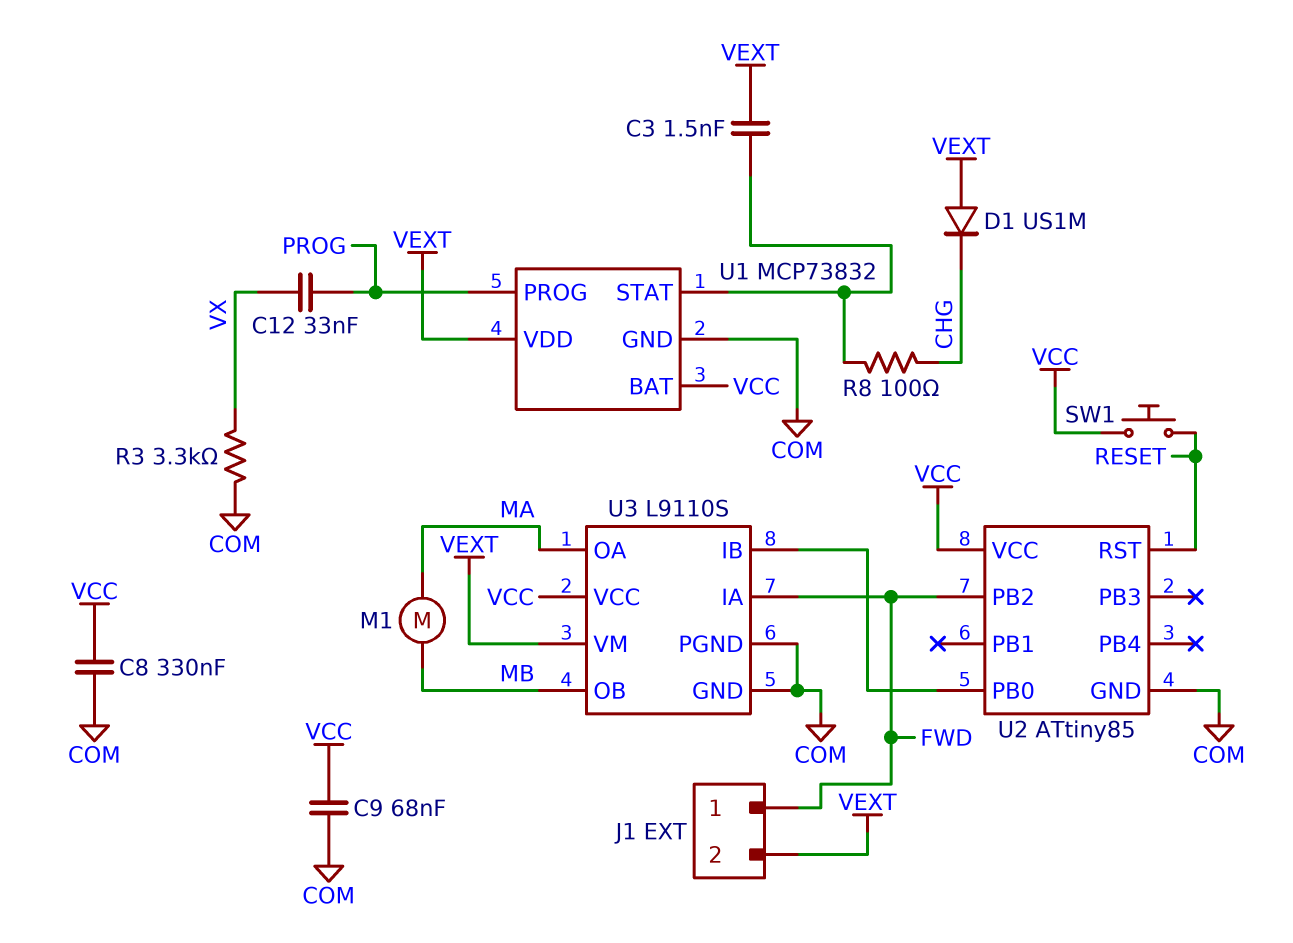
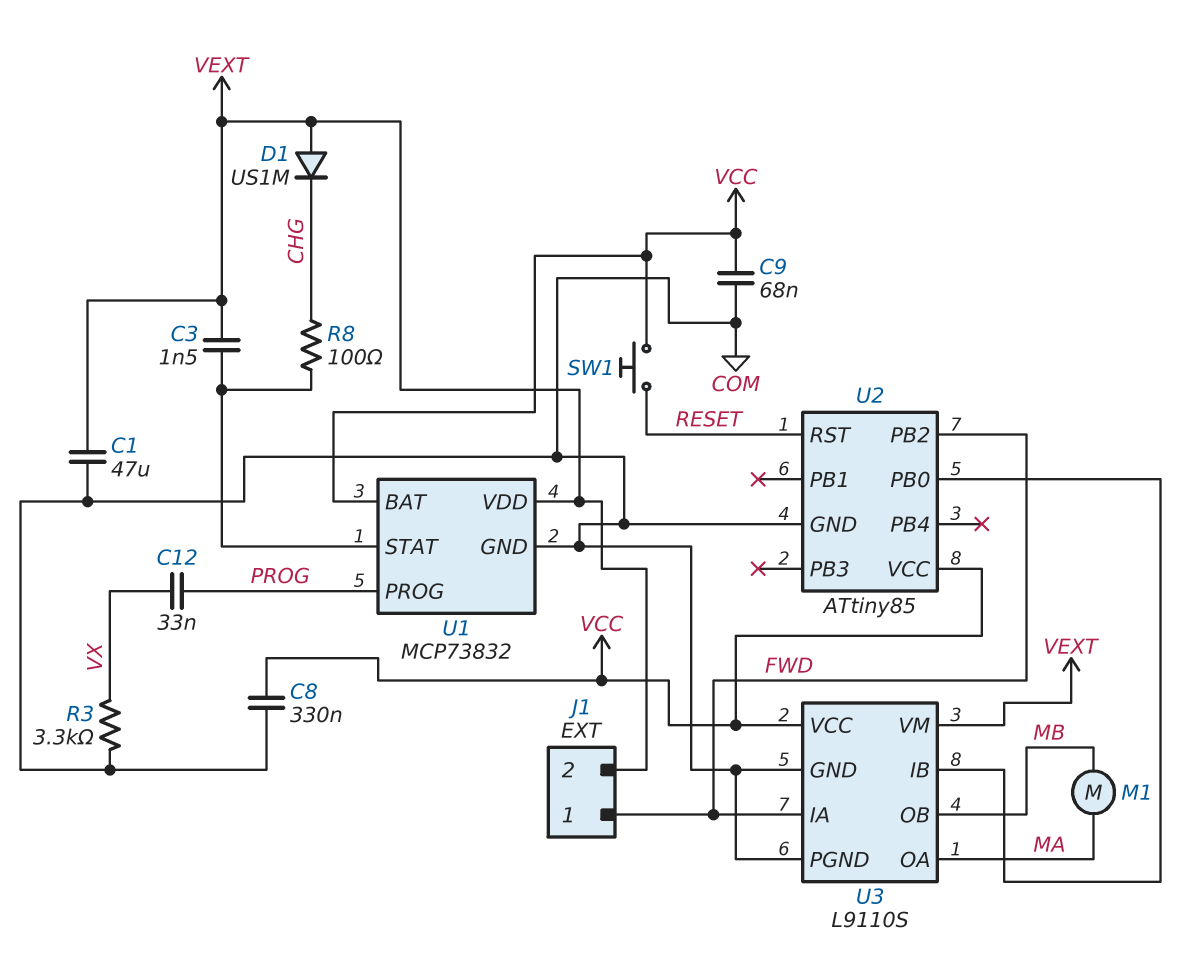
C1: none -> 47uF (COM, VEXT)

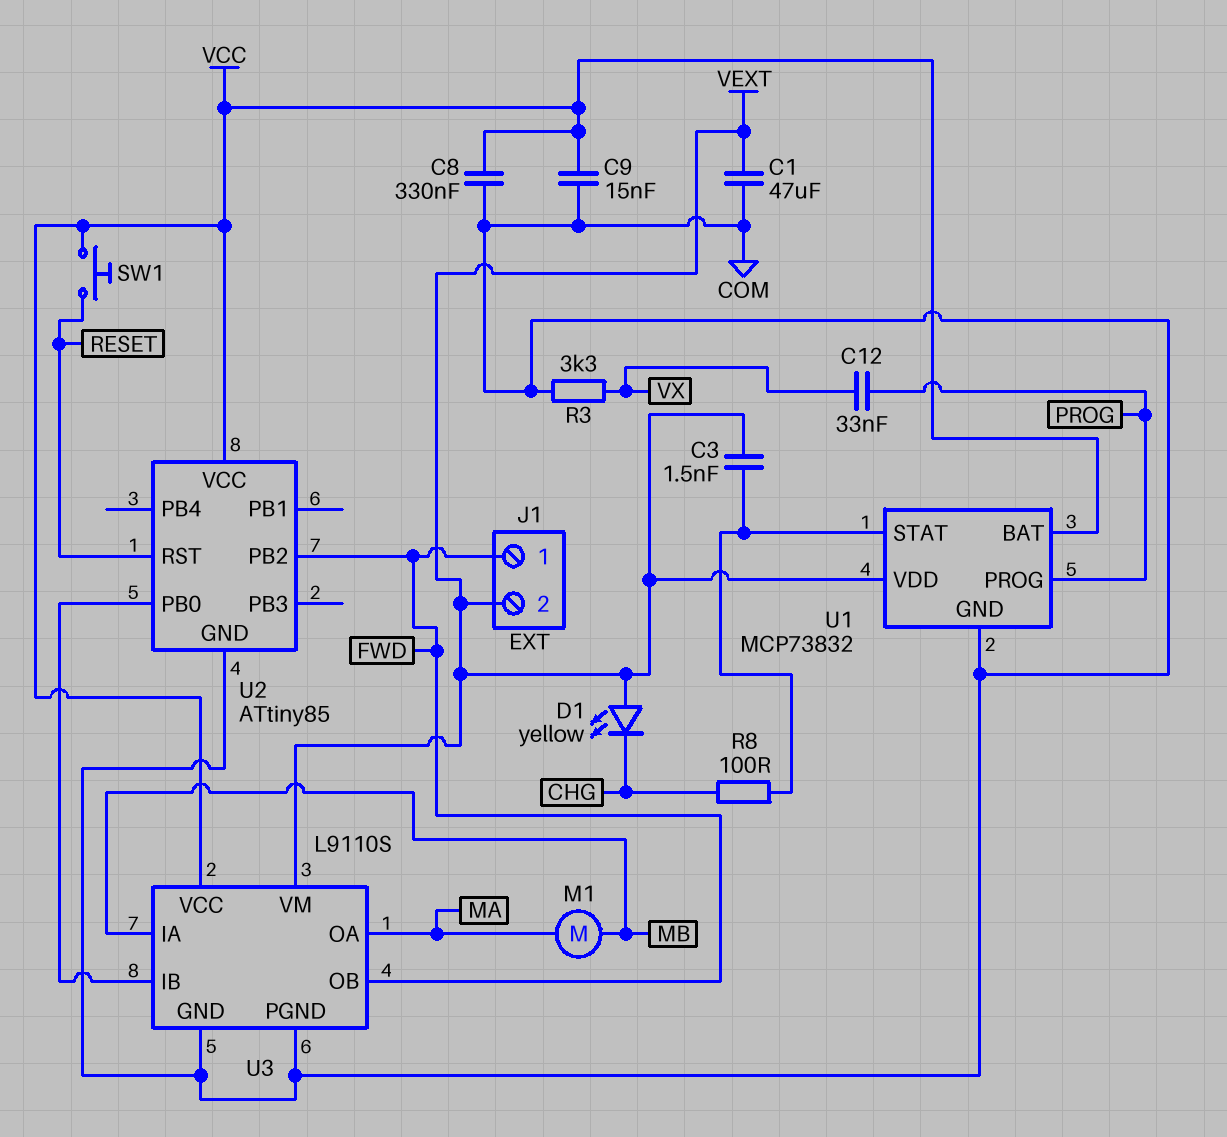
C9: 68nF (COM, VCC) -> 15nF (COM, VCC)
D1: diode US1M (A VEXT, K CHG) -> LED yellow (A VEXT, K CHG)
U3 pin IA: FWD -> MB
U3 pin OB: MB -> FWD

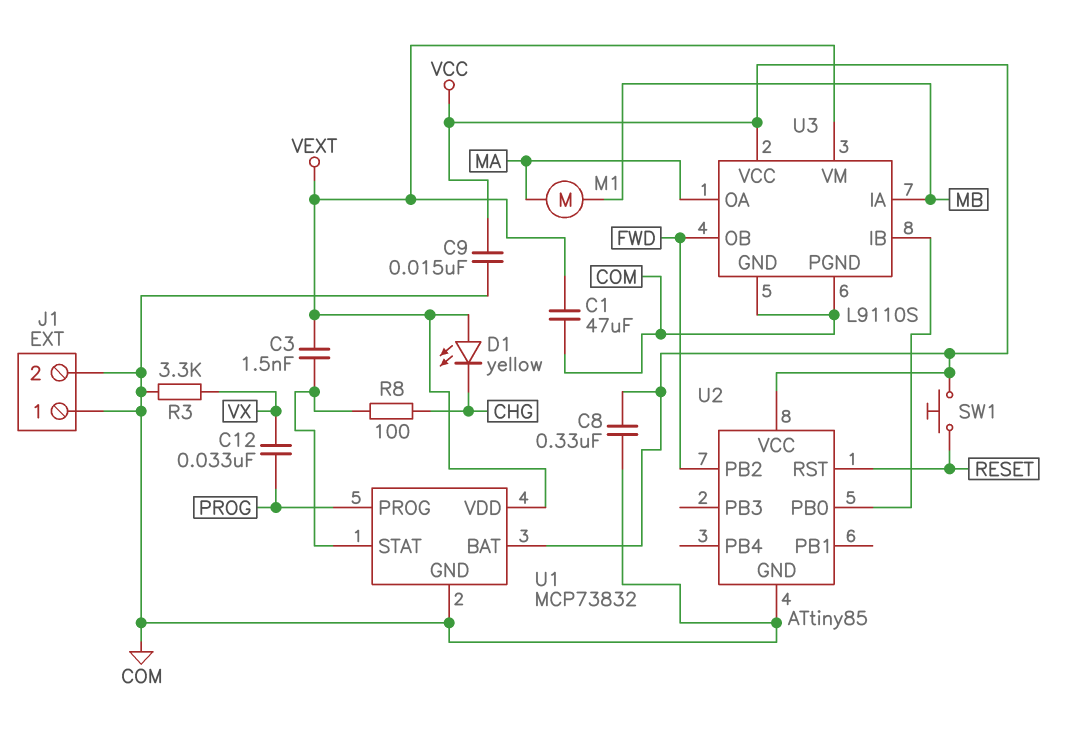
J1 pin 1: FWD -> COM
J1 pin 2: VEXT -> COM

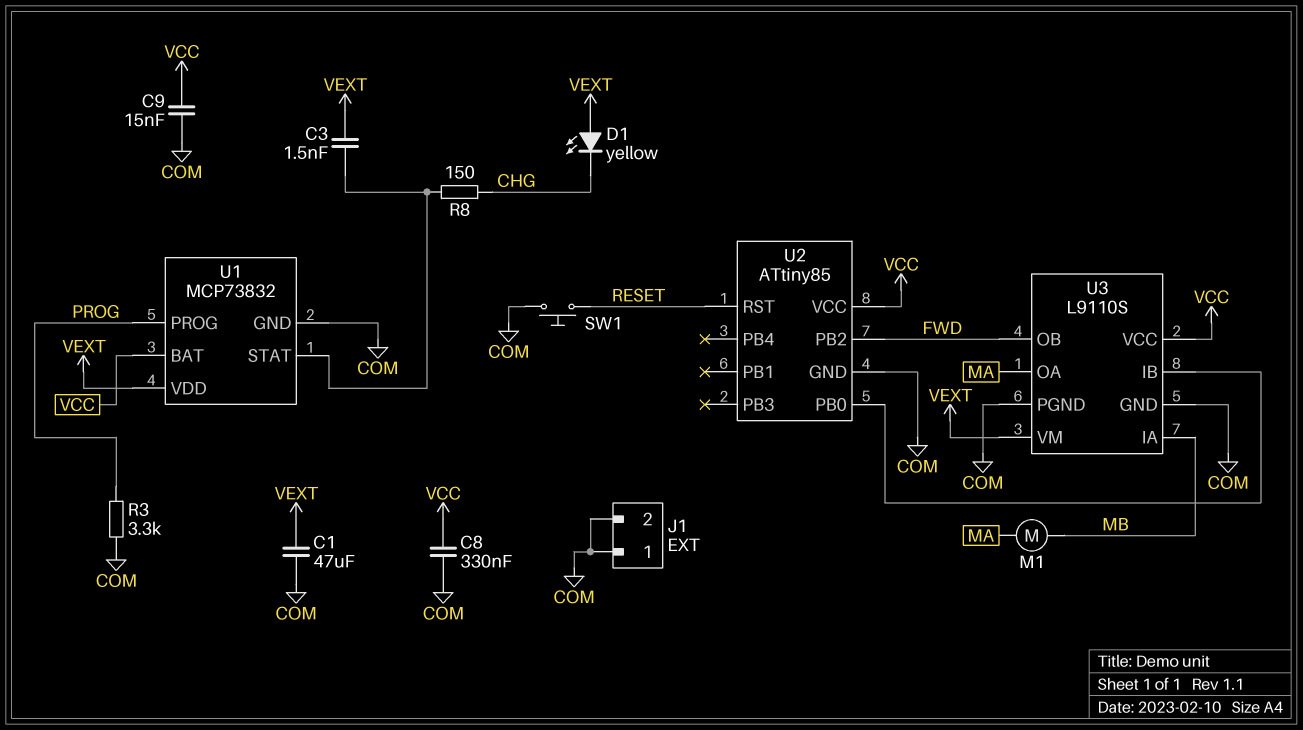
C12: 33nF (PROG, VX) -> none
R3: 3.3k (COM, VX) -> 3.3k (COM, PROG)
R8: 100 (CHG, U1/STAT) -> 150 (CHG, U1/STAT)
SW1: button (RESET, VCC) -> button (COM, RESET)

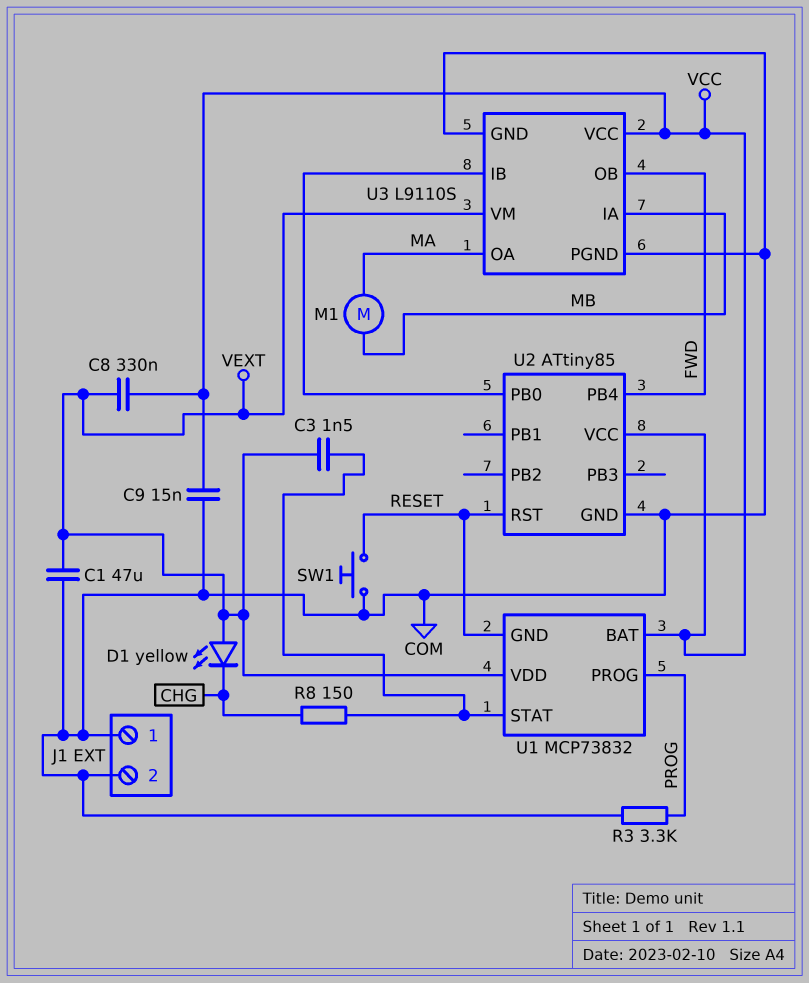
C8: 330nF (COM, VCC) -> 330nF (VCC, VEXT)
U1 pin GND: COM -> RESET
U2 pin PB2: FWD -> none
U2 pin PB4: none -> FWD

